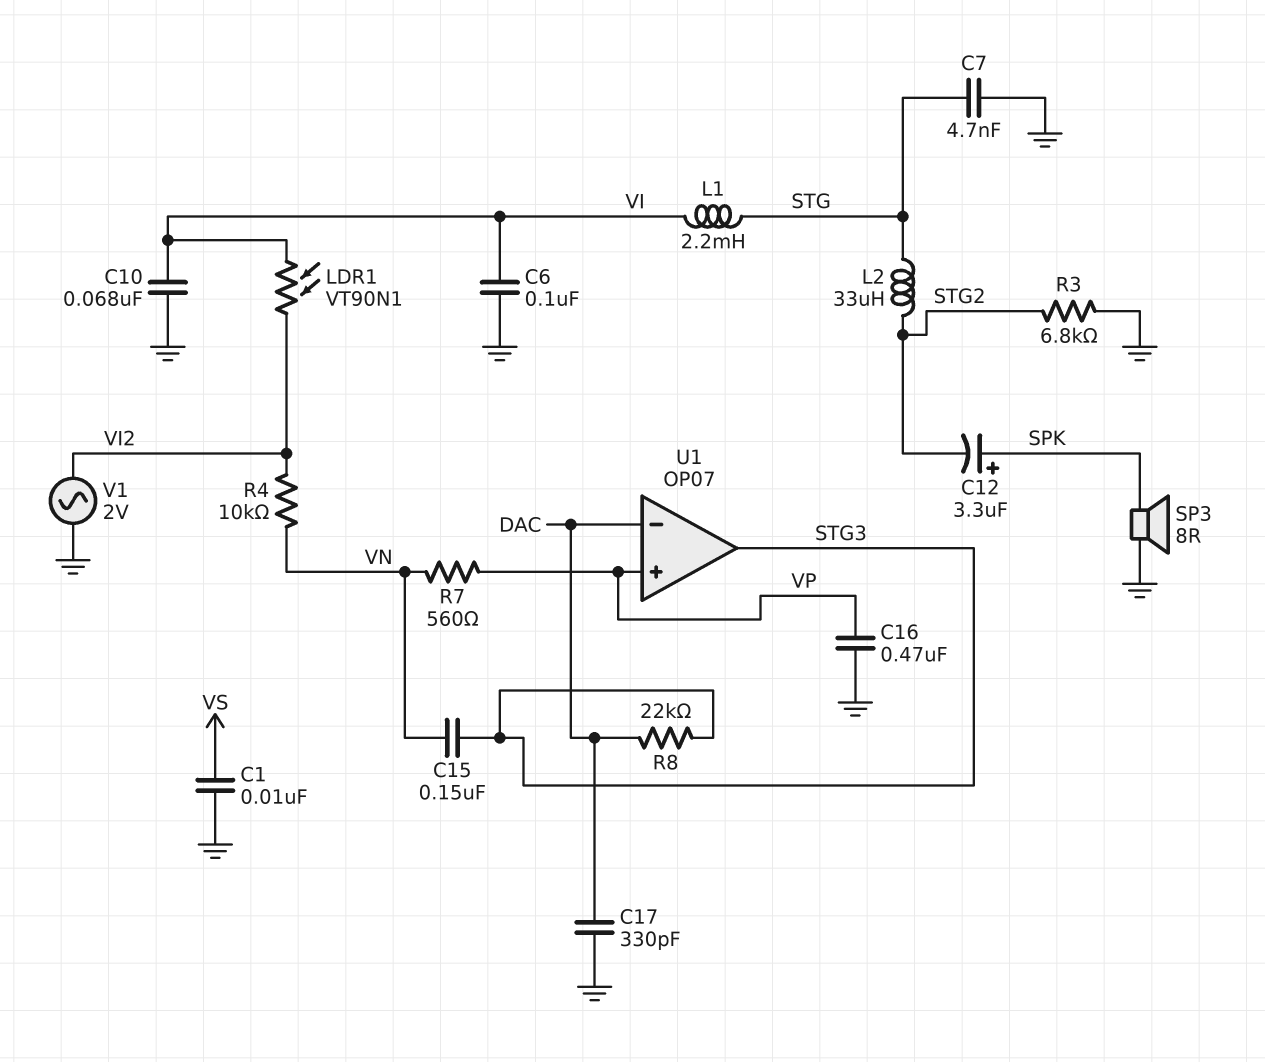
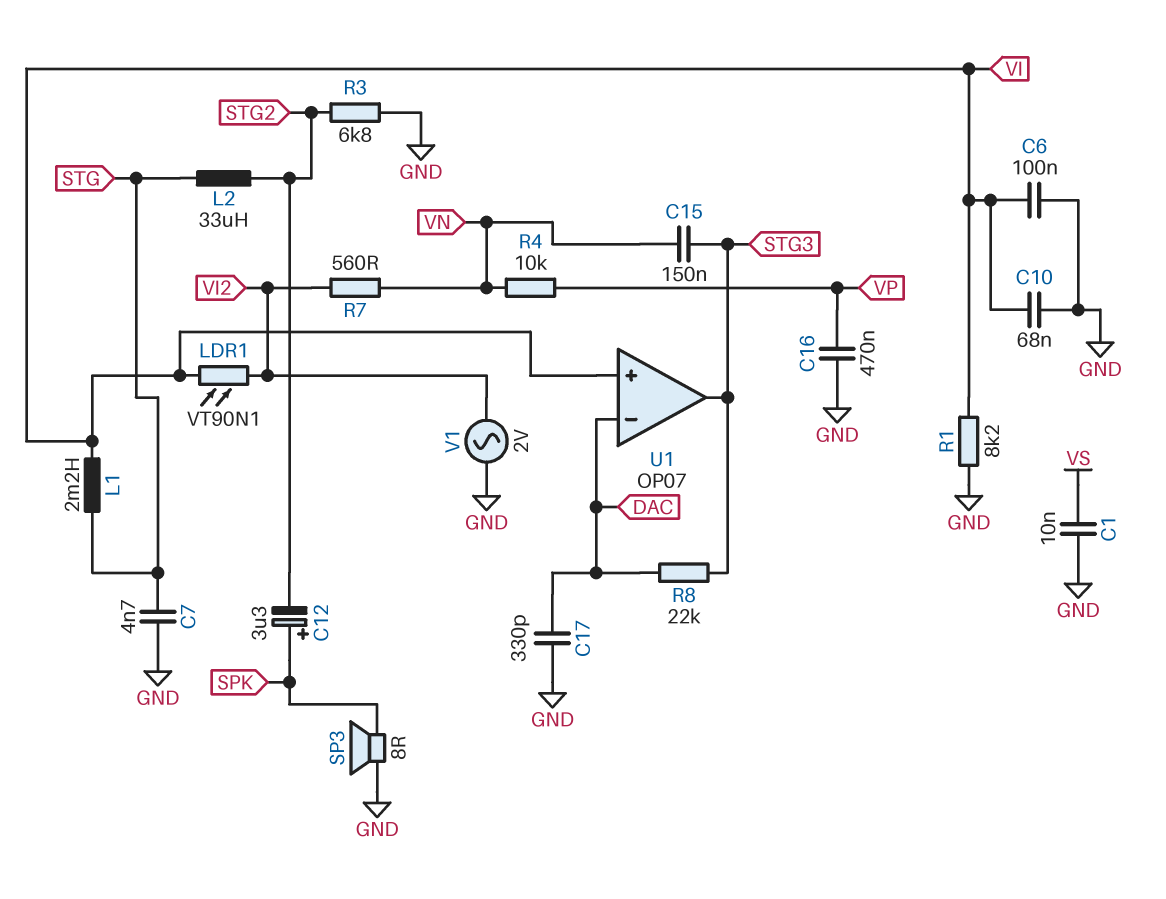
R1: none -> 8.2k (GND, VI)
R4: 10k (VI2, VN) -> 10k (VN, VP)
R7: 560 (VN, VP) -> 560 (VI2, VN)
U1 pin in+: VP -> VI

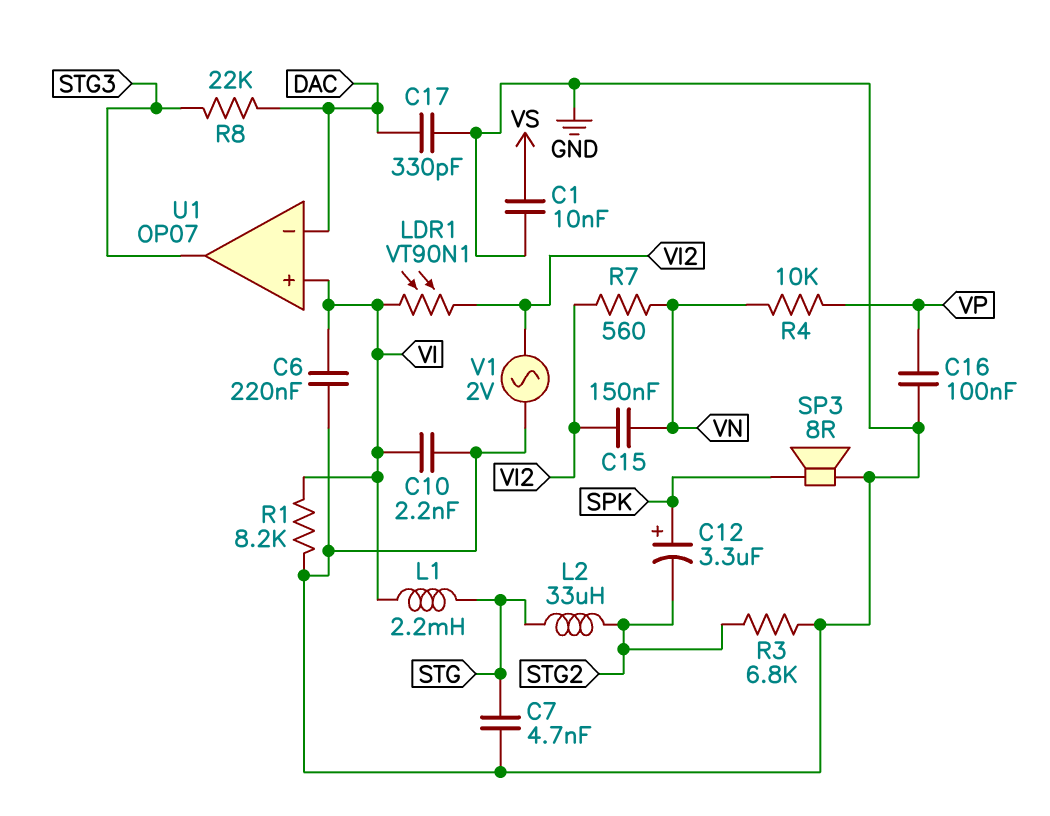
C6: 100nF (GND, VI) -> 220nF (GND, VI)
C10: 68nF (GND, VI) -> 2.2nF (GND, VI)
C15: 150nF (STG3, VN) -> 150nF (VI2, VN)
C16: 470nF (GND, VP) -> 100nF (GND, VP)

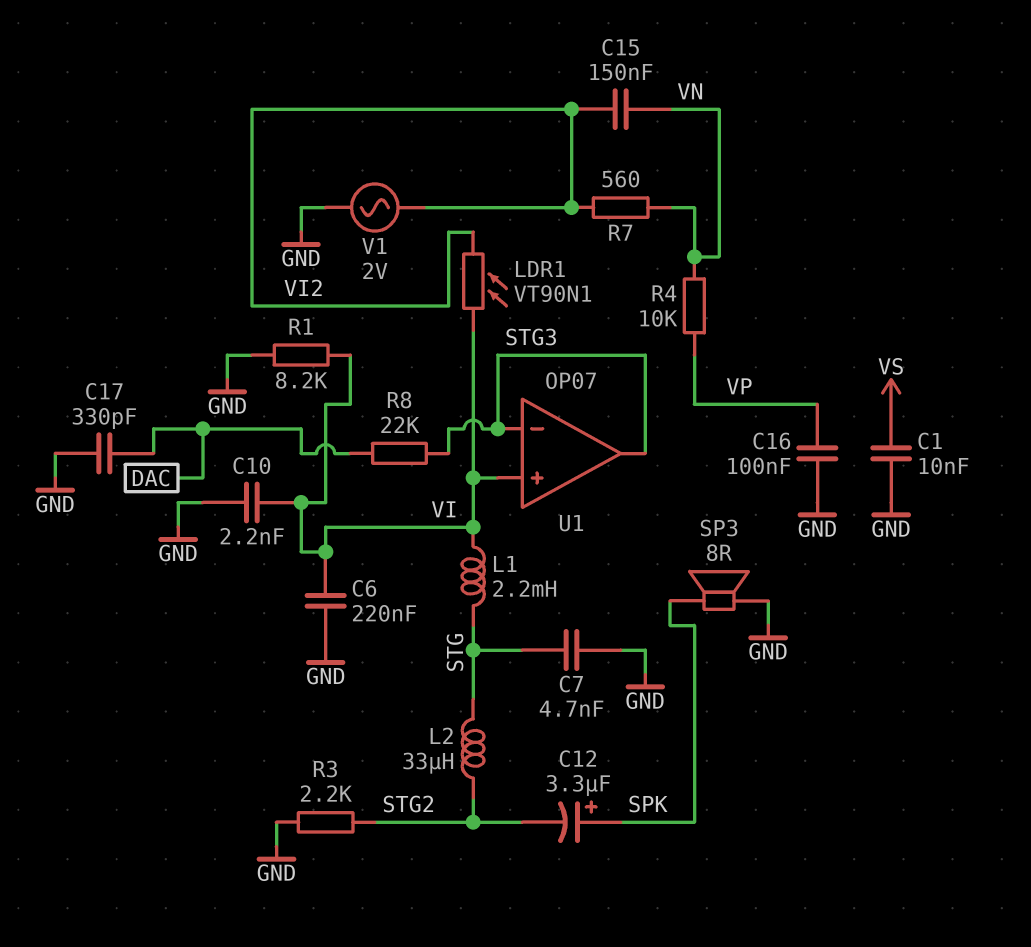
R3: 6.8k (GND, STG2) -> 2.2k (GND, STG2)
U1 pin in-: DAC -> STG3

